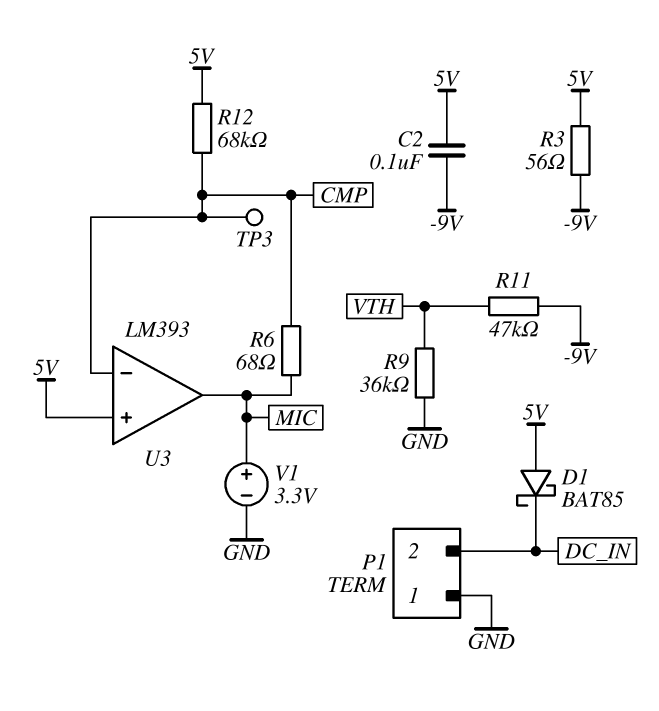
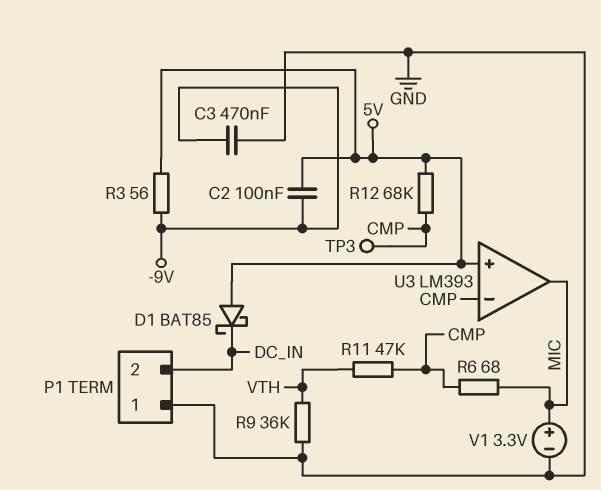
C3: none -> 470nF (-9V, GND)
R11: 47k (-9V, VTH) -> 47k (CMP, VTH)

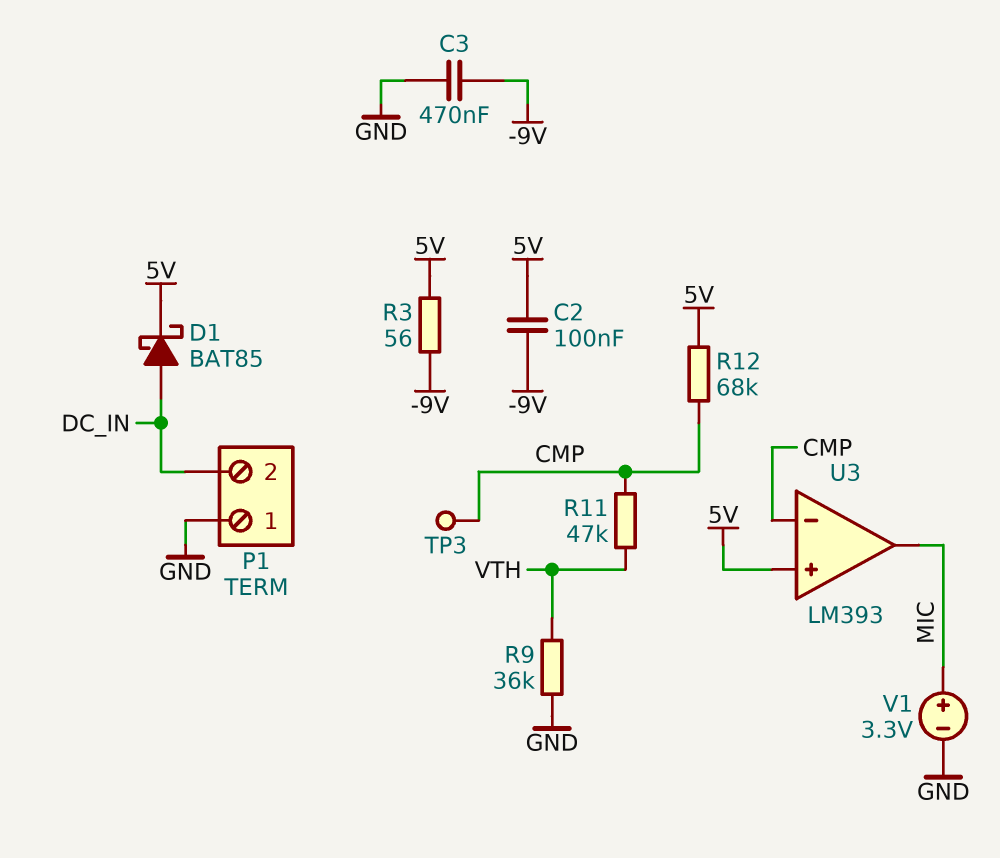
D1: schottky BAT85 (A 5V, K DC_IN) -> schottky BAT85 (A DC_IN, K 5V)
R6: 68 (CMP, MIC) -> none

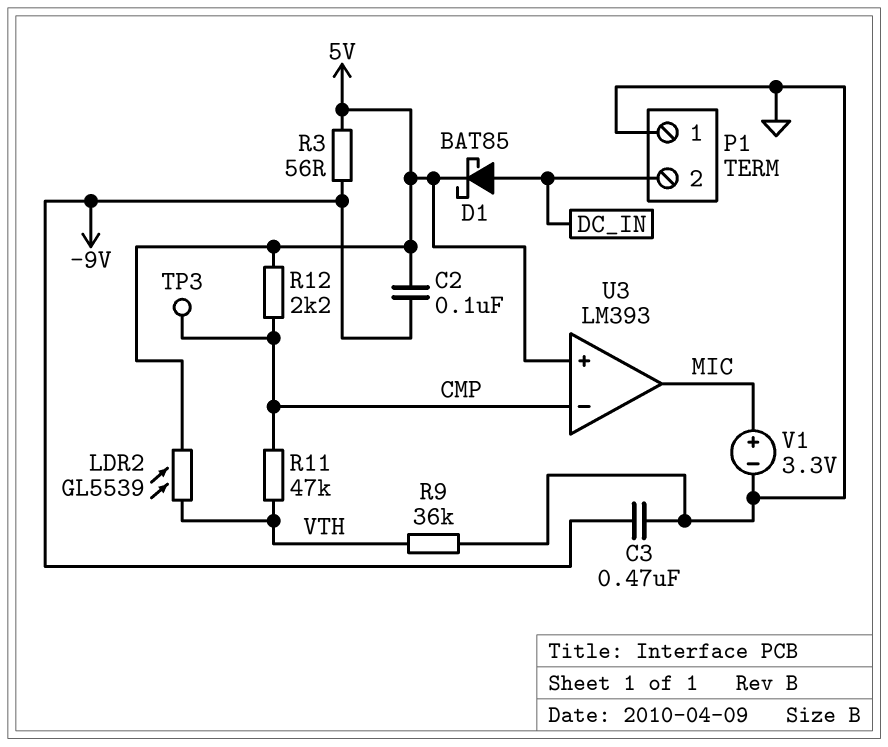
LDR2: none -> GL5539 (5V, VTH)
R12: 68k (5V, CMP) -> 2.2k (5V, CMP)

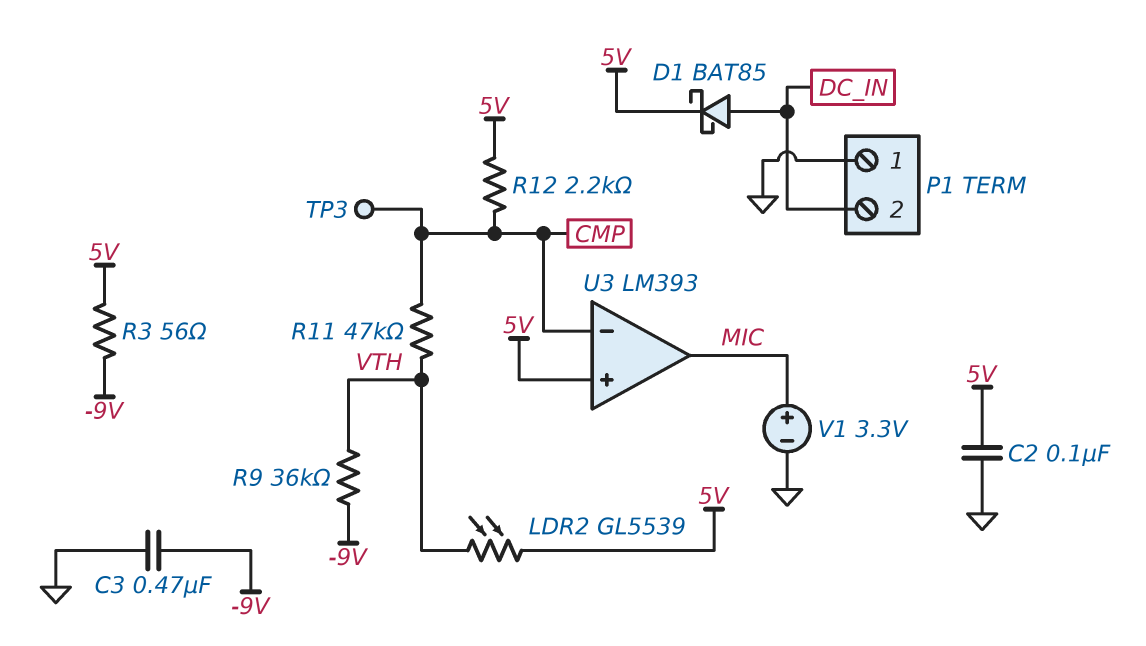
C2: 100nF (-9V, 5V) -> 100nF (5V, GND)
R9: 36k (GND, VTH) -> 36k (-9V, VTH)

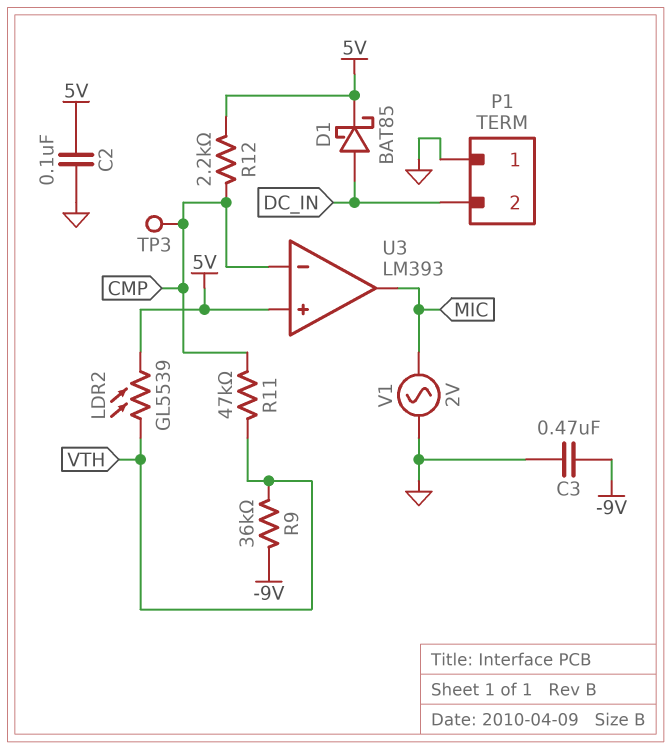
R3: 56 (-9V, 5V) -> none
V1: 3.3V (plus MIC, minus GND) -> AC 2V (GND, MIC)

